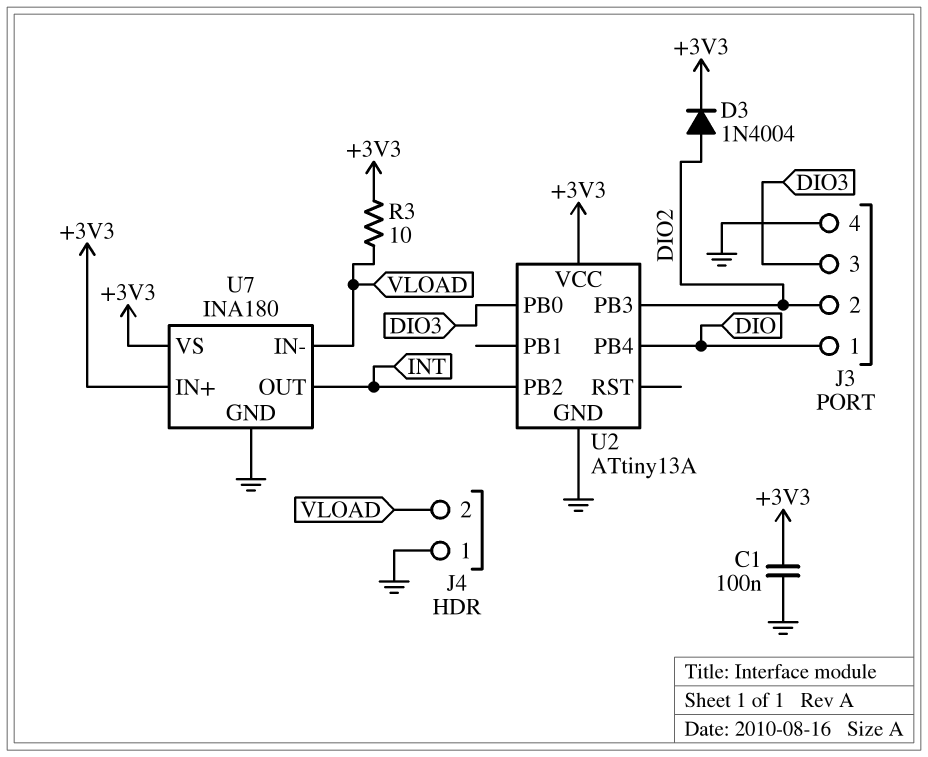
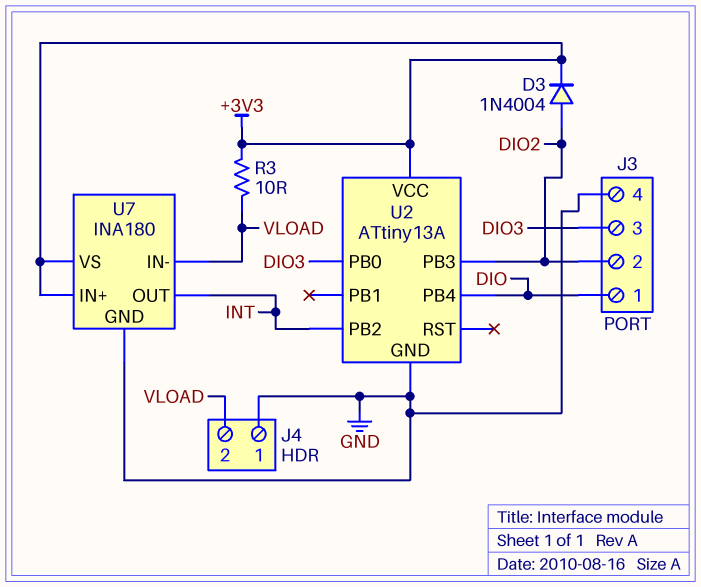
C1: 100nF (+3V3, GND) -> none

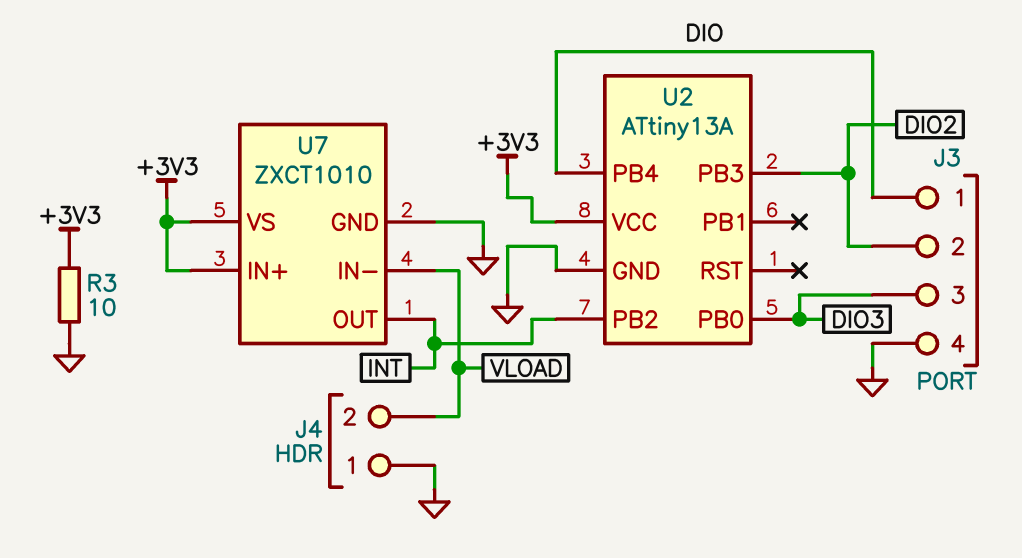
D3: diode 1N4004 (A DIO2, K +3V3) -> none
R3: 10 (+3V3, VLOAD) -> 10 (+3V3, GND)
U7: INA180 -> ZXCT1010

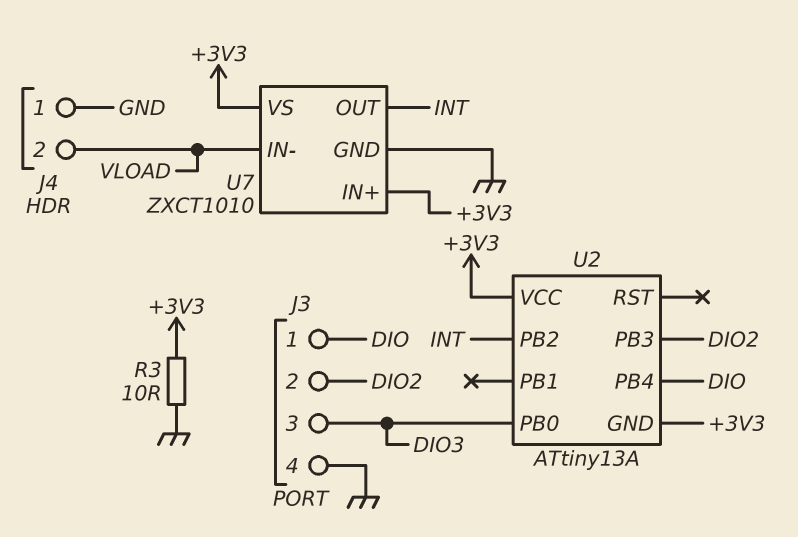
U2 pin GND: GND -> +3V3

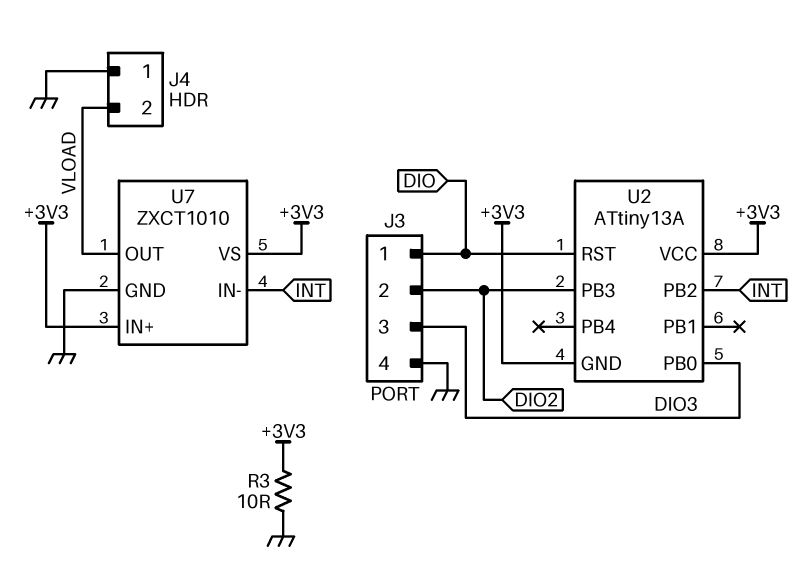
U2 pin PB4: DIO -> none
U2 pin RST: none -> DIO
U7 pin IN-: VLOAD -> INT
U7 pin OUT: INT -> VLOAD

